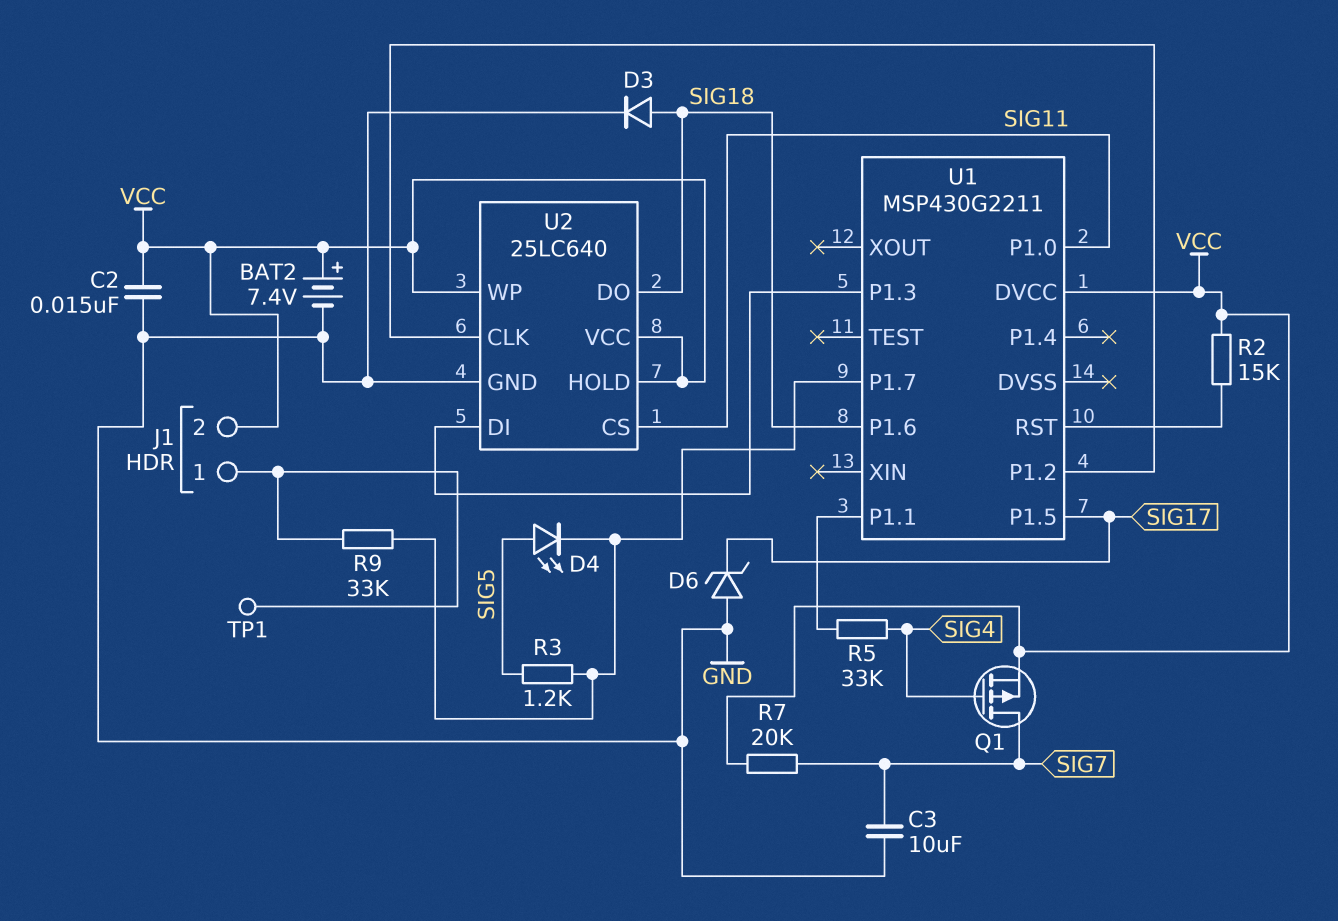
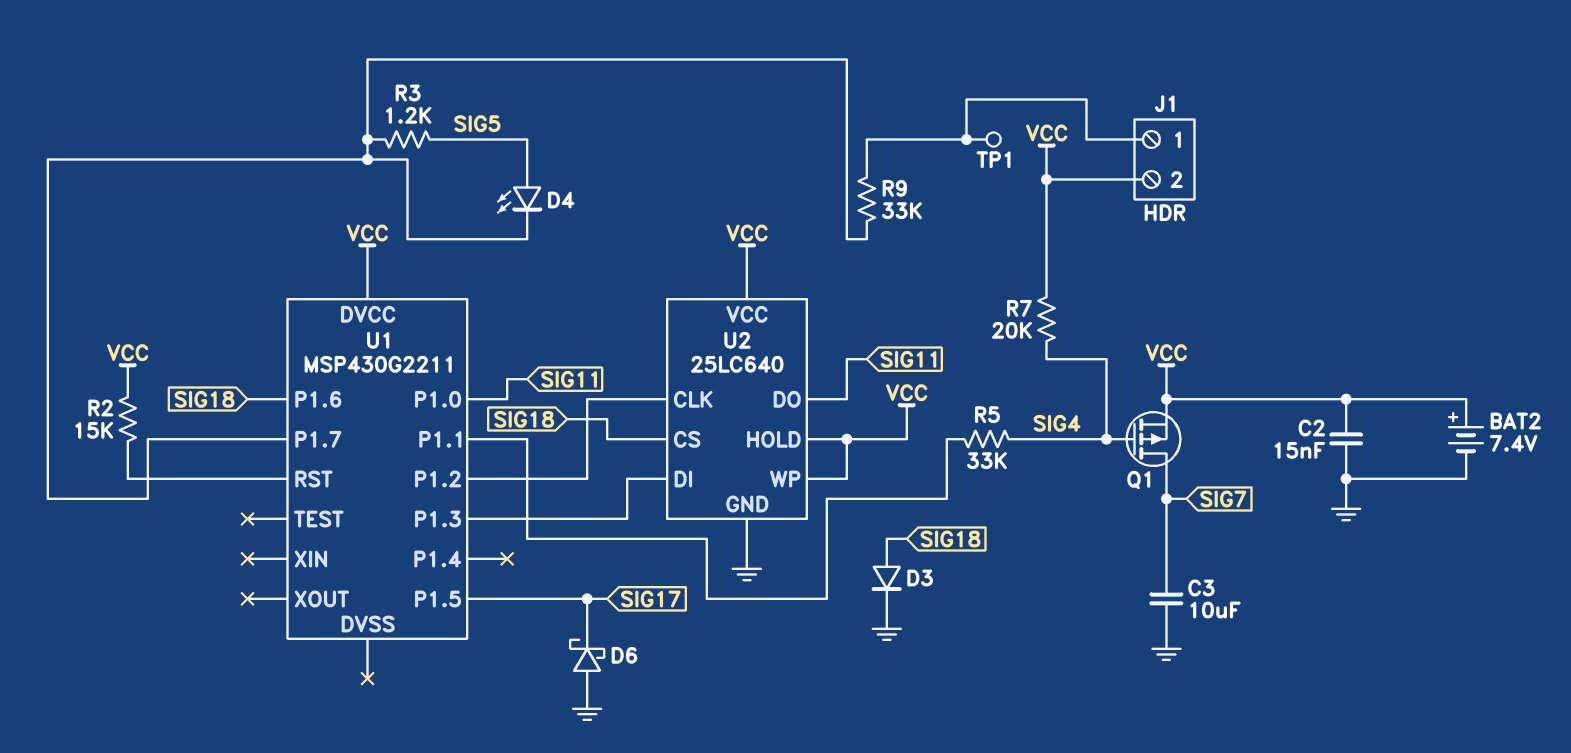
D6: zener (A GND, K SIG17) -> schottky (A GND, K SIG17)
R7: 20k (SIG7, VCC) -> 20k (SIG4, VCC)
U2 pin CS: SIG11 -> SIG18
U2 pin DO: SIG18 -> SIG11

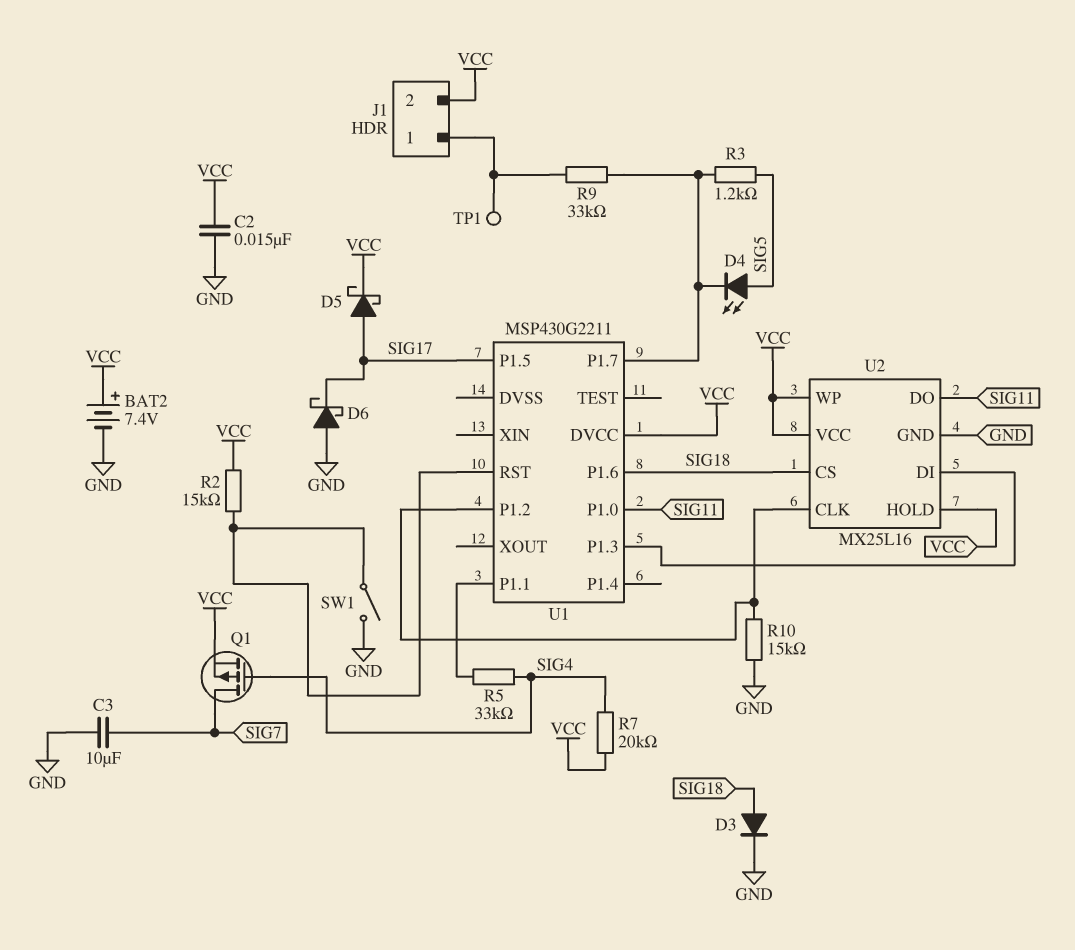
D5: none -> schottky (A SIG17, K VCC)
R10: none -> 15k (GND, U1/P1.2)
SW1: none -> switch (GND, U1/RST)
U2: 25LC640 -> MX25L16

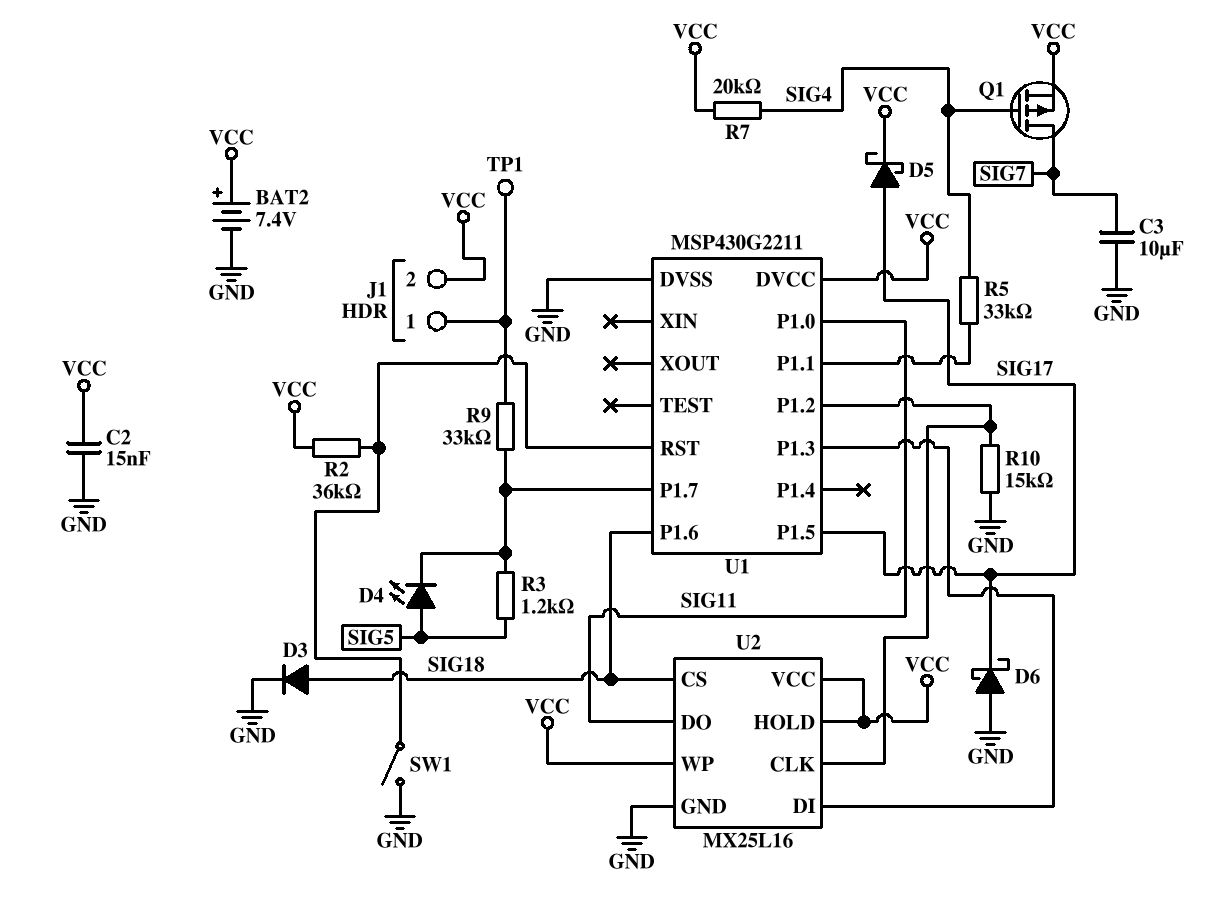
R2: 15k (U1/RST, VCC) -> 36k (U1/RST, VCC)
U1 pin DVSS: none -> GND

